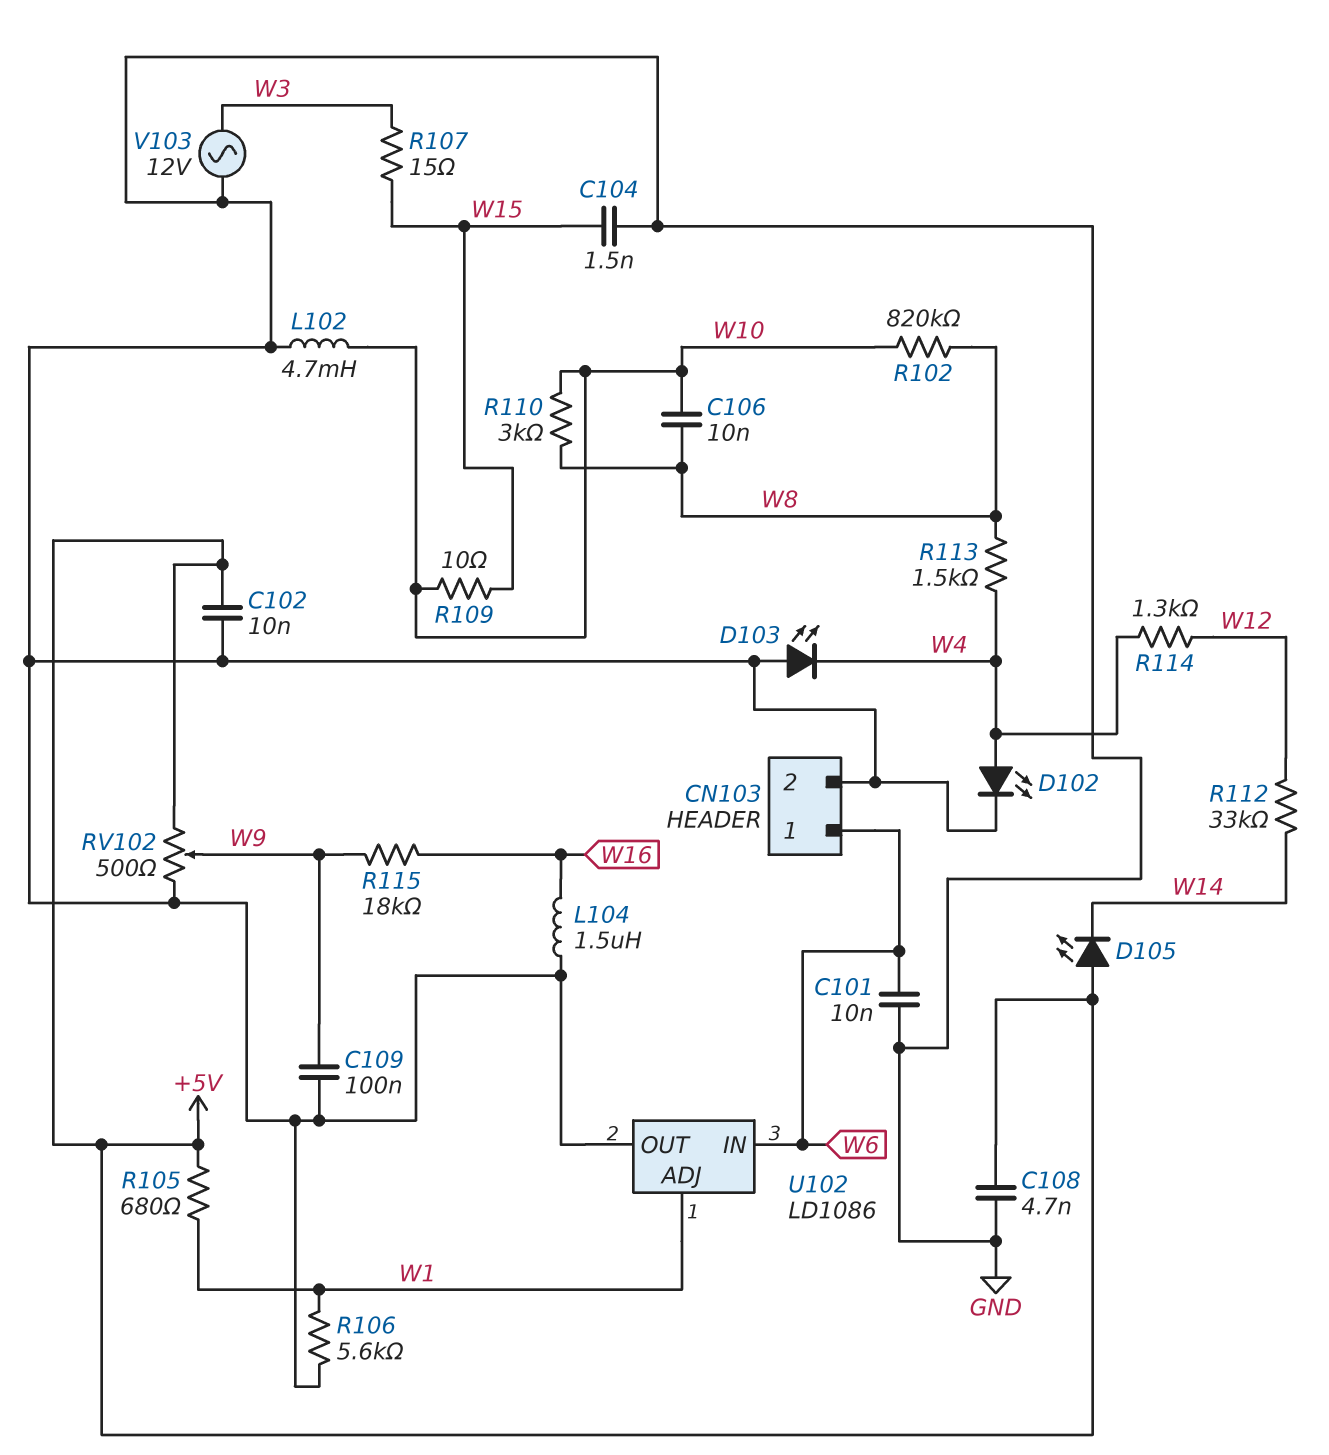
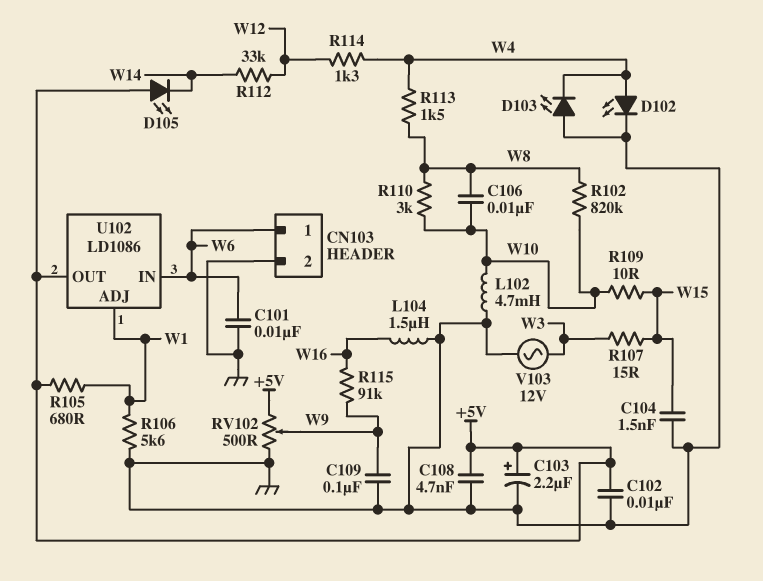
C103: none -> 2.2uF (plus +5V, minus GND)
R115: 18k (W9, W16) -> 91k (W9, W16)
U102 pin OUT: GND -> +5V

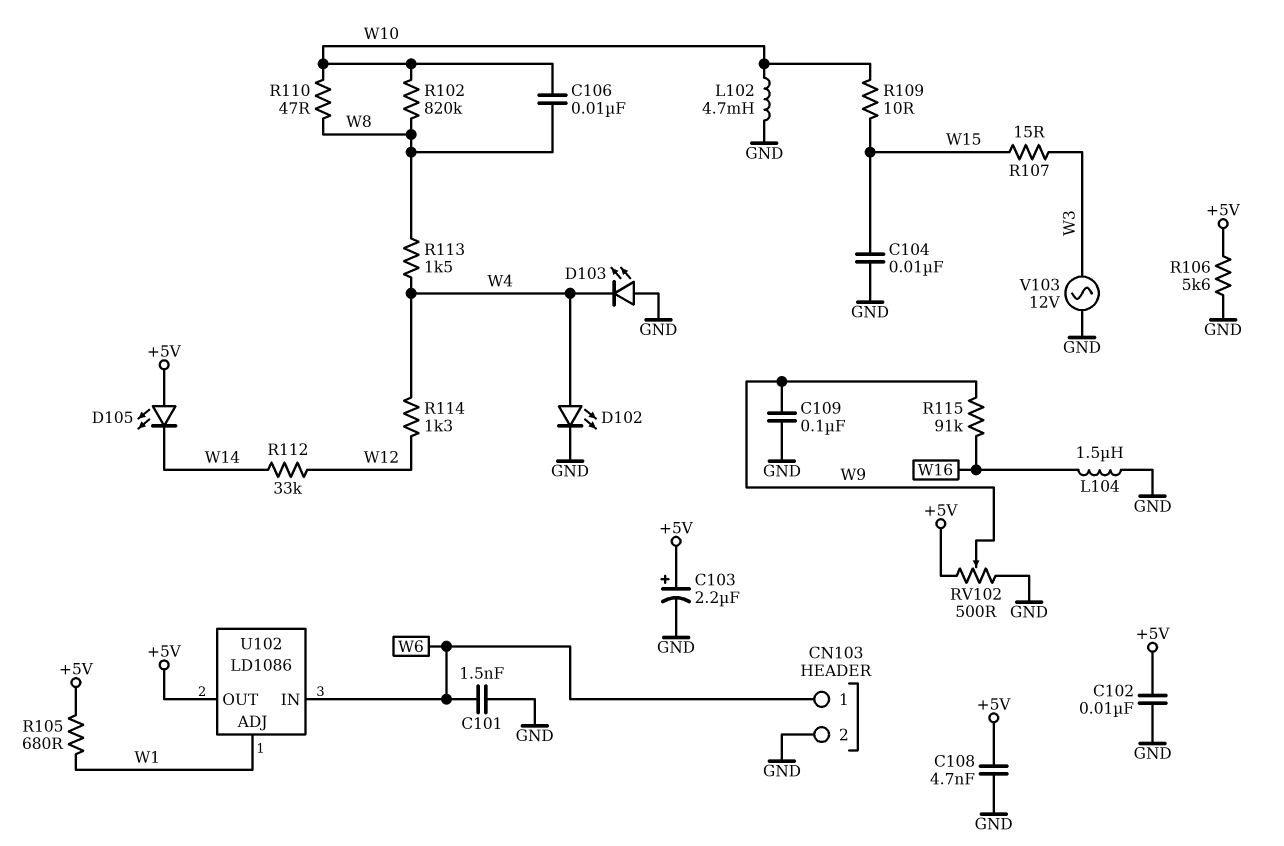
C101: 10nF (GND, W6) -> 1.5nF (GND, W6)
C104: 1.5nF (GND, W15) -> 10nF (GND, W15)
R106: 5.6k (GND, W1) -> 5.6k (+5V, GND)
R110: 3k (W8, W10) -> 47 (W8, W10)

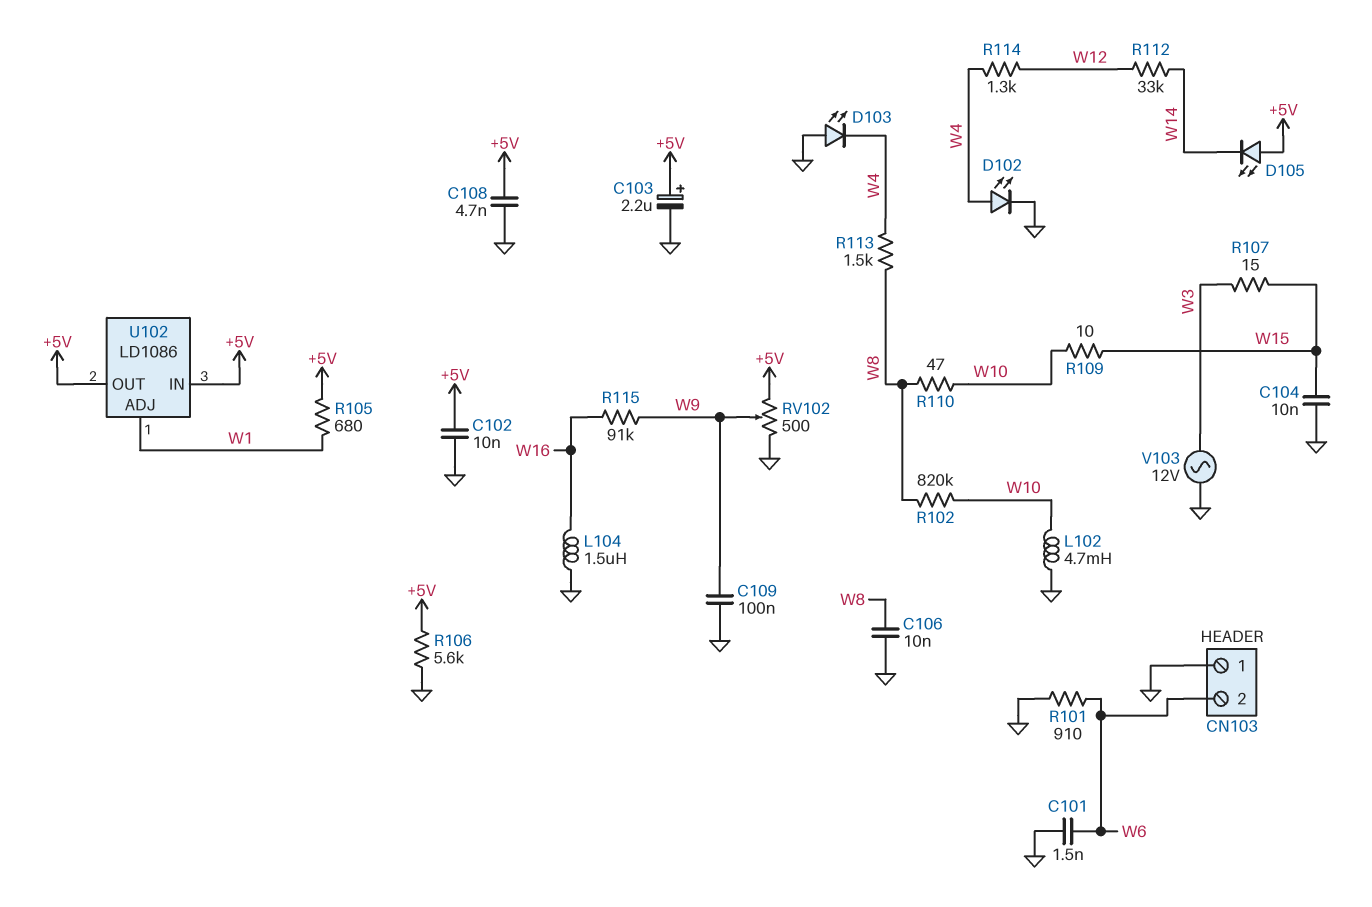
C106: 10nF (W8, W10) -> 10nF (GND, W8)
CN103 pin 1: W6 -> GND
CN103 pin 2: GND -> W6
R101: none -> 910 (GND, W6)
U102 pin IN: W6 -> +5V

